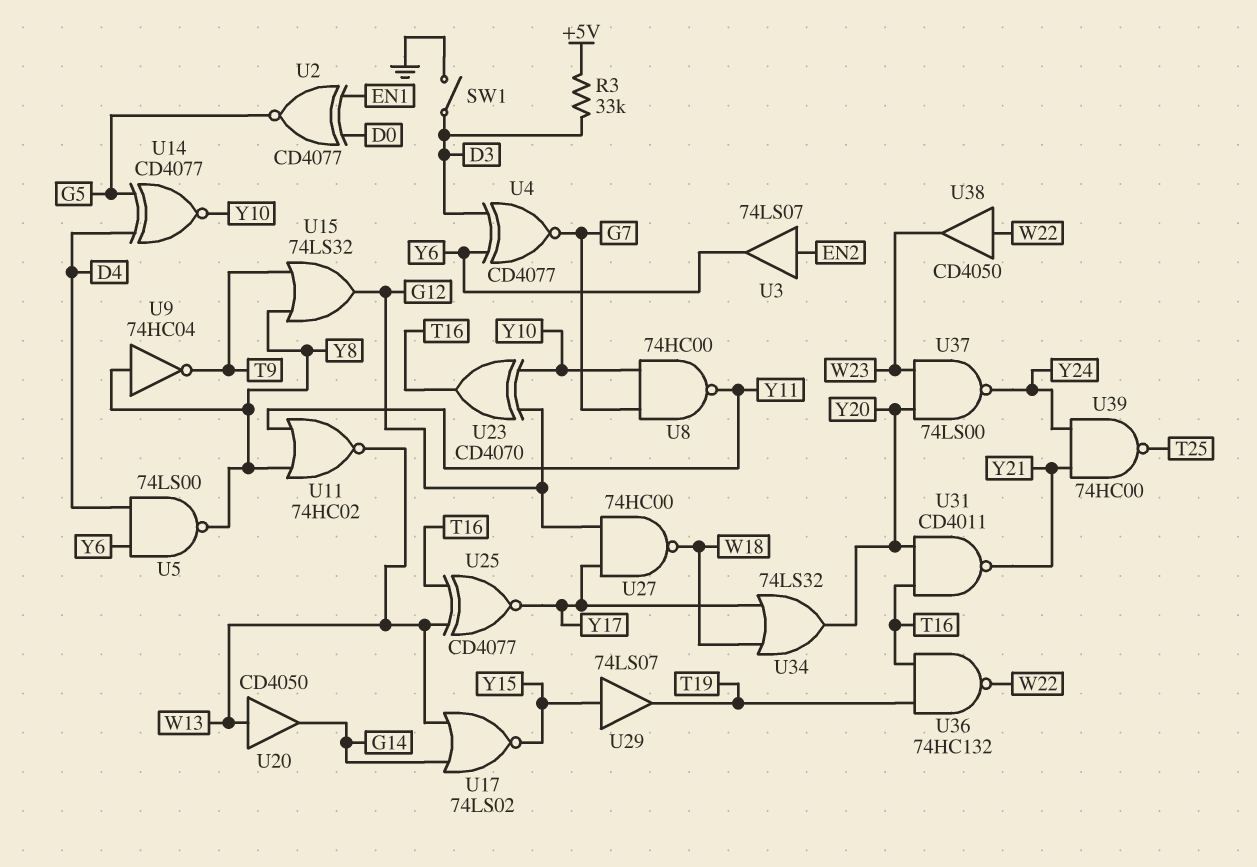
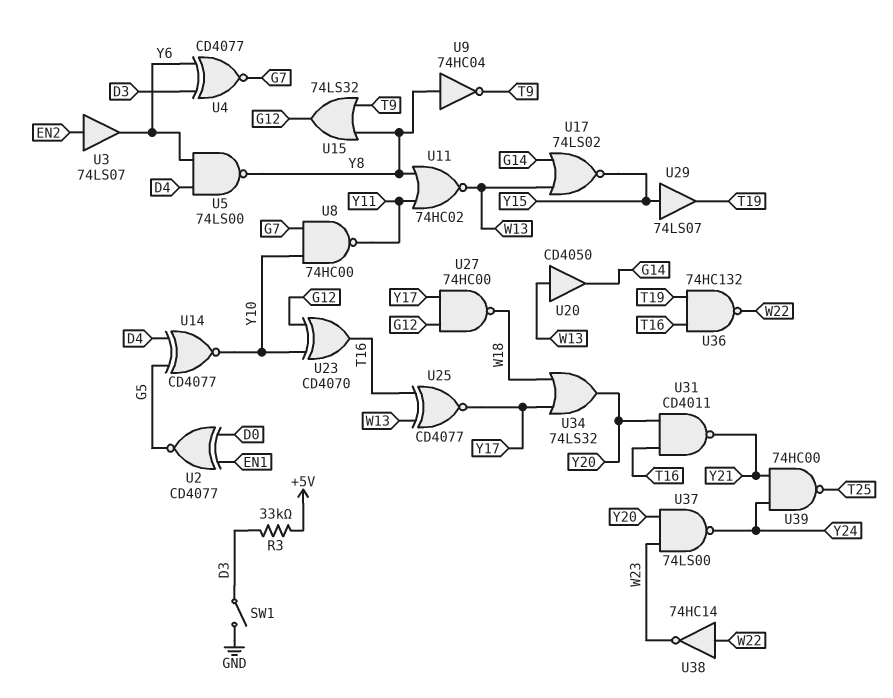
U38: buffer CD4050 (in W22, out W23) -> NOT 74HC14 (in W22, out W23)

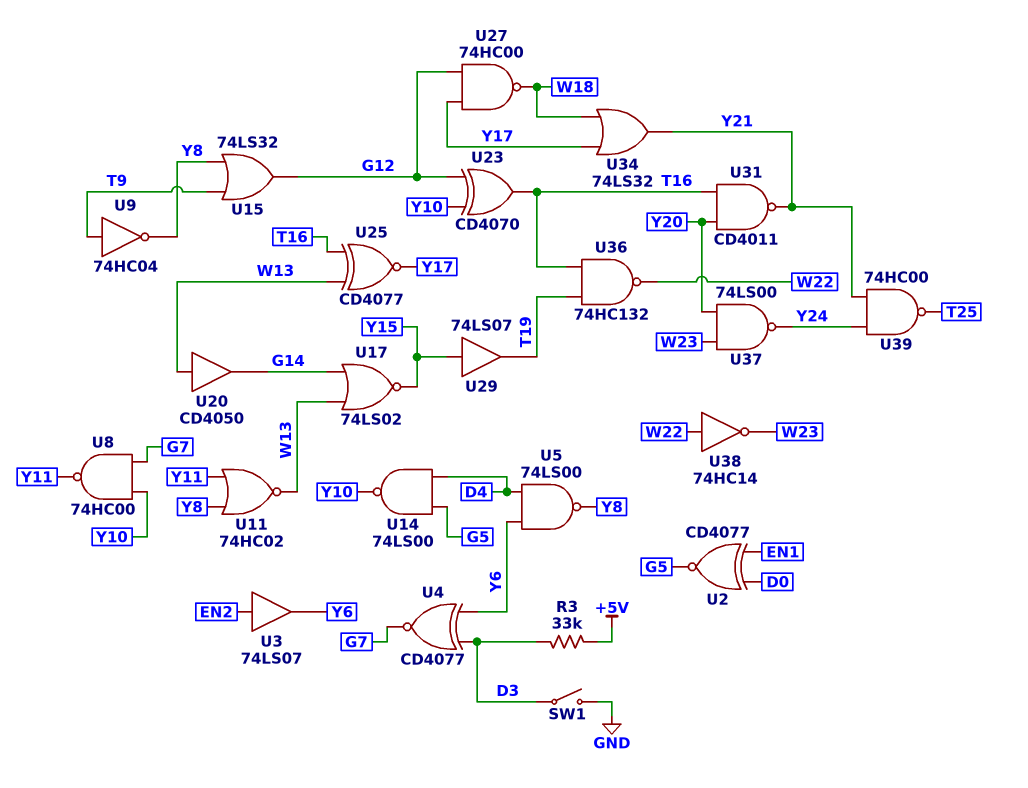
U9: NOT 74HC04 (in Y8, out T9) -> NOT 74HC04 (in T9, out Y8)
U14: XNOR CD4077 (in D4, in G5, out Y10) -> NAND 74LS00 (in D4, in G5, out Y10)
U34: OR 74LS32 (in W18, in Y17, out Y20) -> OR 74LS32 (in W18, in Y17, out Y21)

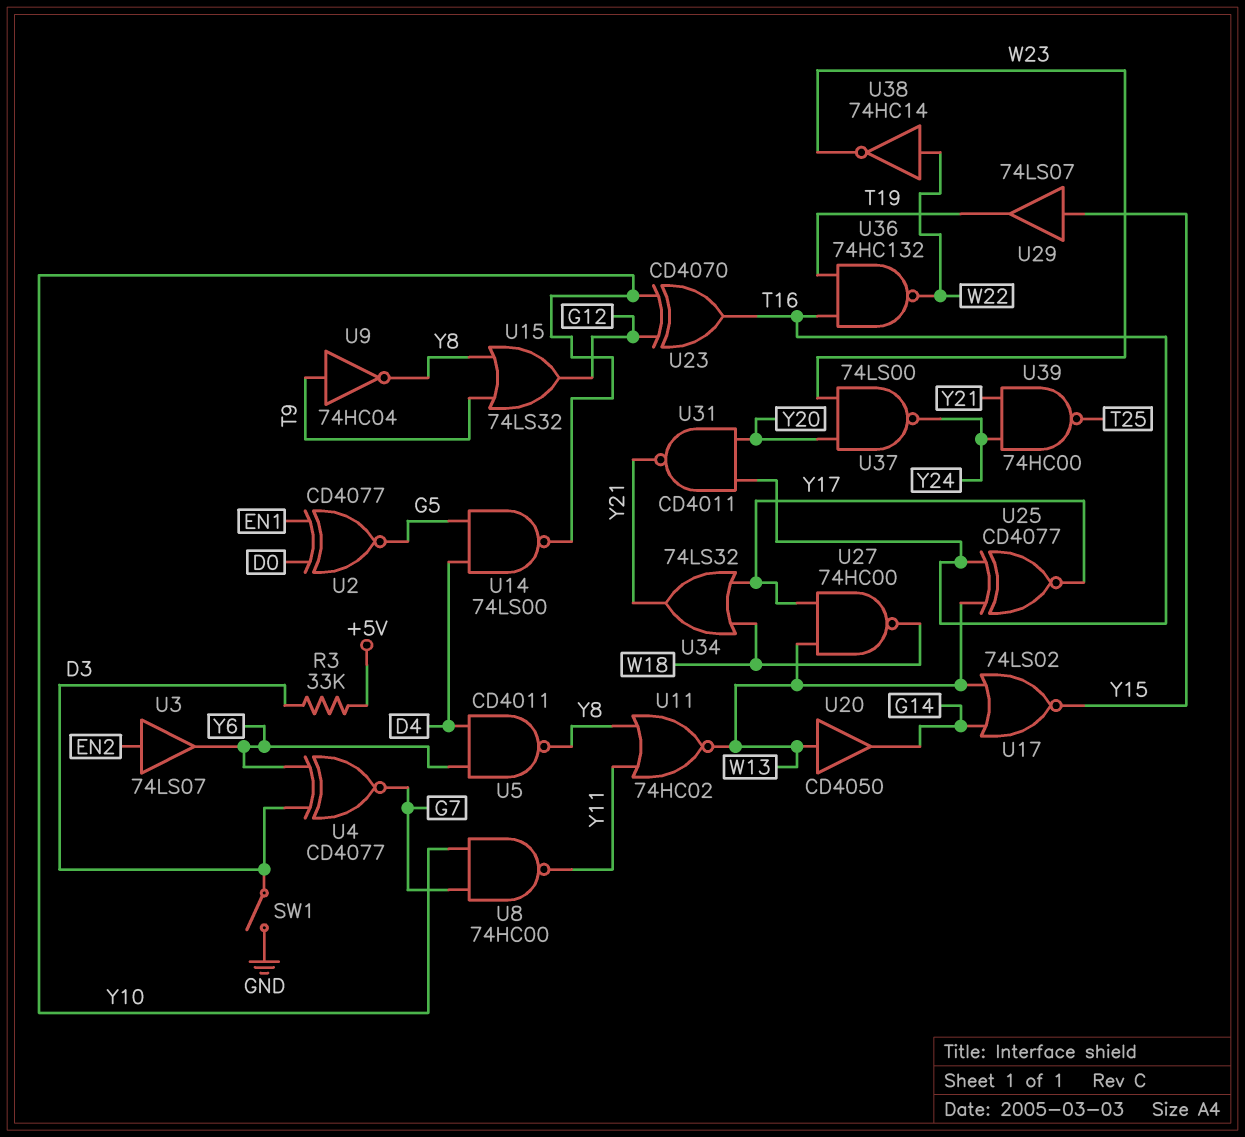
U5: NAND 74LS00 (in D4, in Y6, out Y8) -> NAND CD4011 (in D4, in Y6, out Y8)
U27: NAND 74HC00 (in G12, in Y17, out W18) -> NAND 74HC00 (in W13, in Y17, out W18)

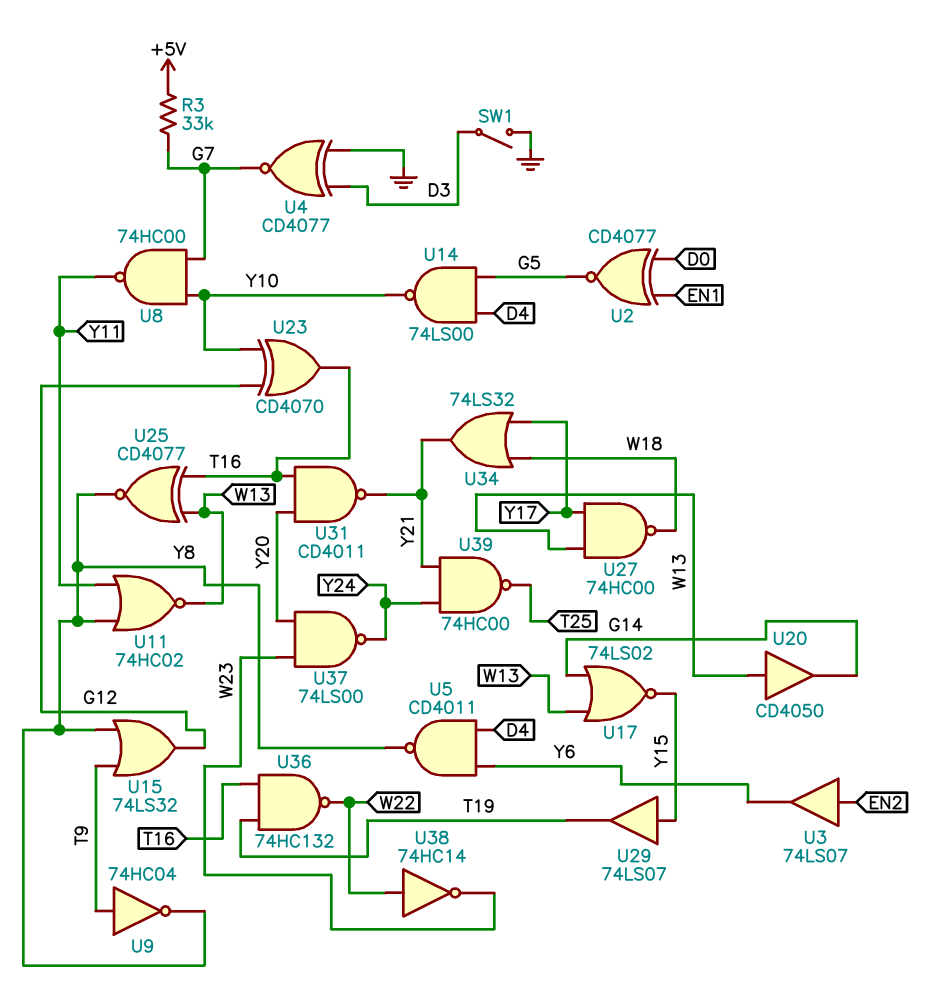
R3: 33k (+5V, D3) -> 33k (+5V, G7)
U4: XNOR CD4077 (in D3, in Y6, out G7) -> XNOR CD4077 (in D3, in GND, out G7)
U25: XNOR CD4077 (in T16, in W13, out Y17) -> XNOR CD4077 (in T16, in W13, out Y8)

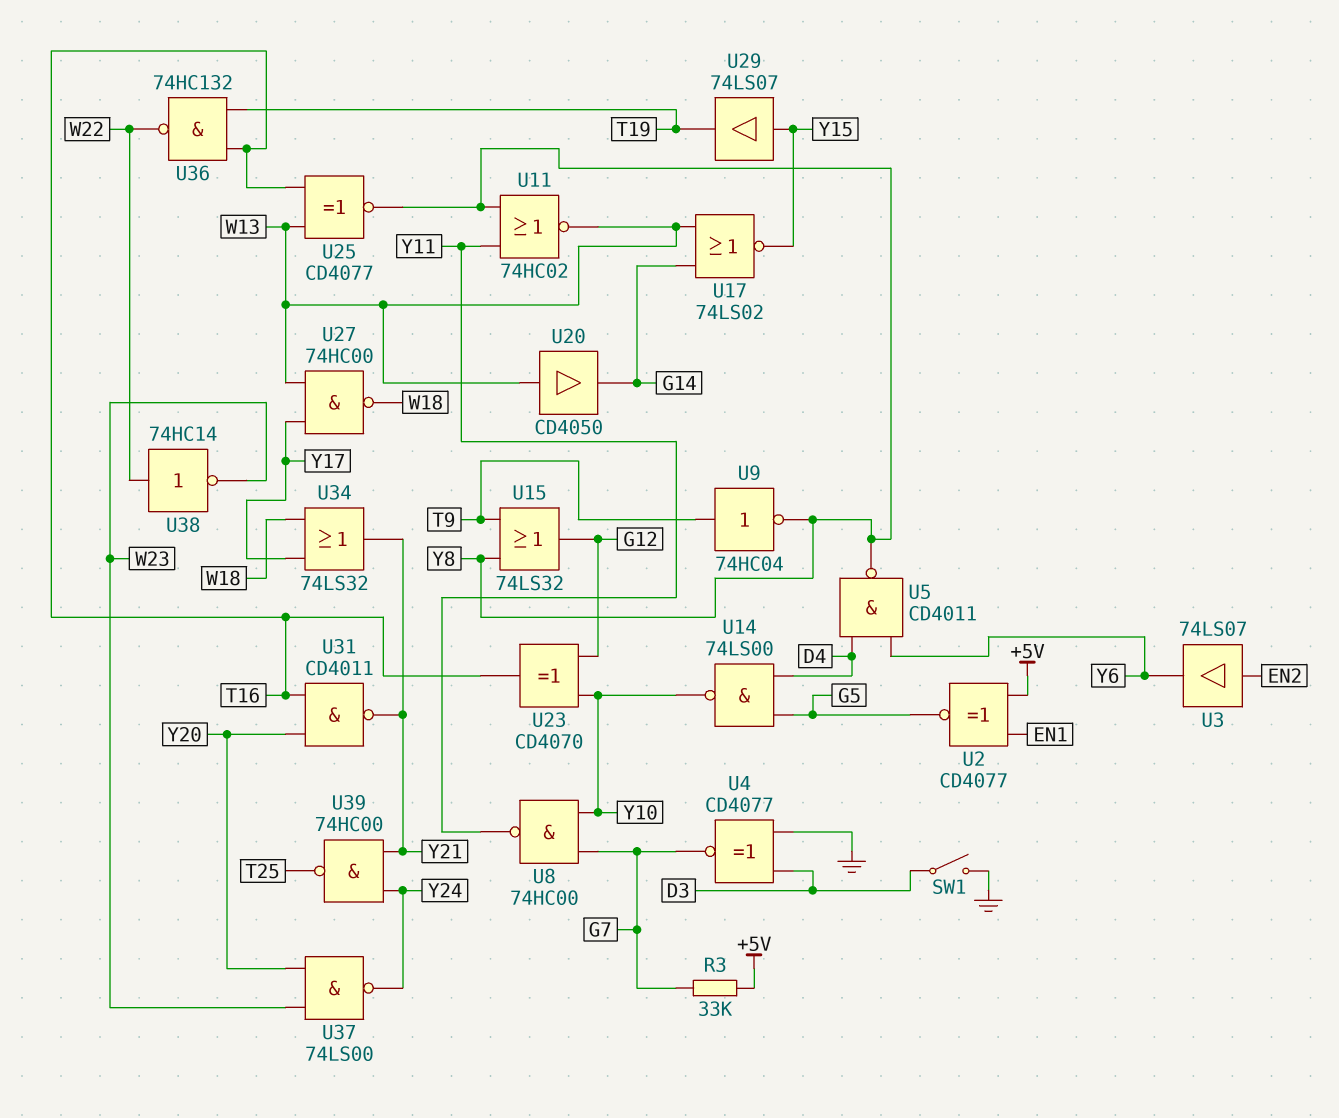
U2: XNOR CD4077 (in D0, in EN1, out G5) -> XNOR CD4077 (in +5V, in EN1, out G5)

